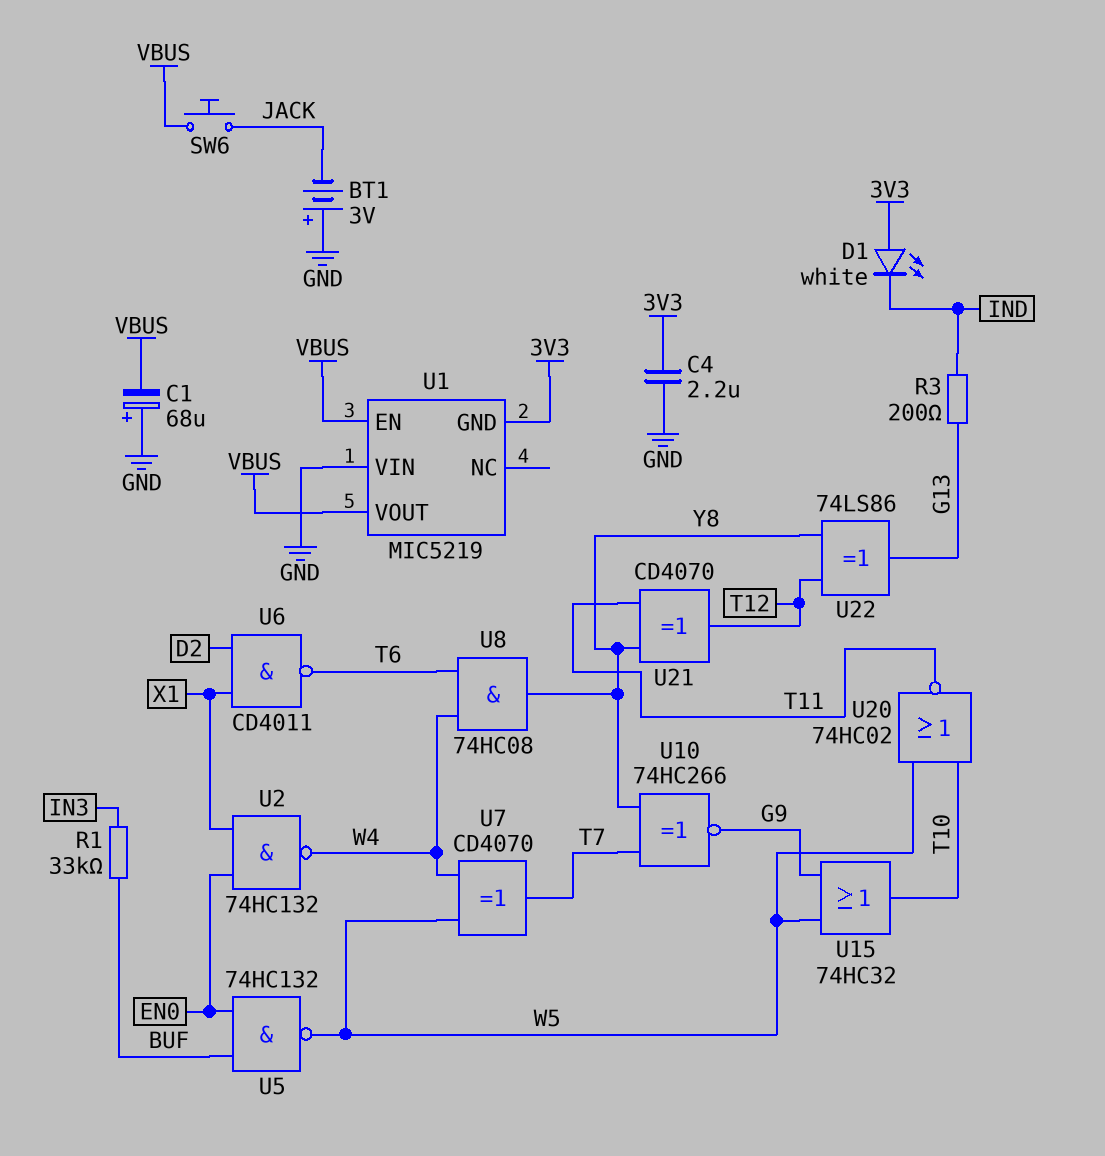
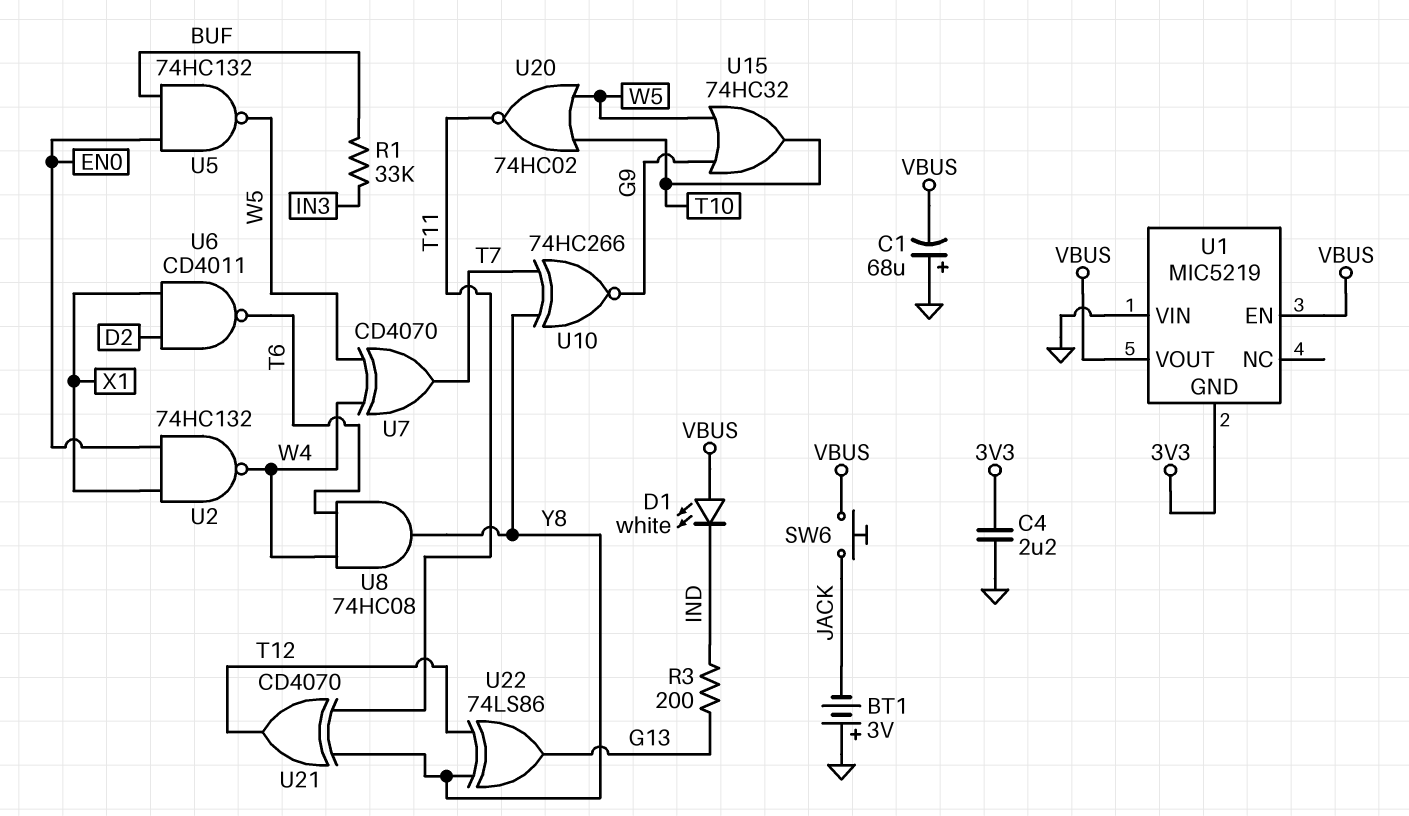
D1: LED white (A 3V3, K IND) -> LED white (A VBUS, K IND)

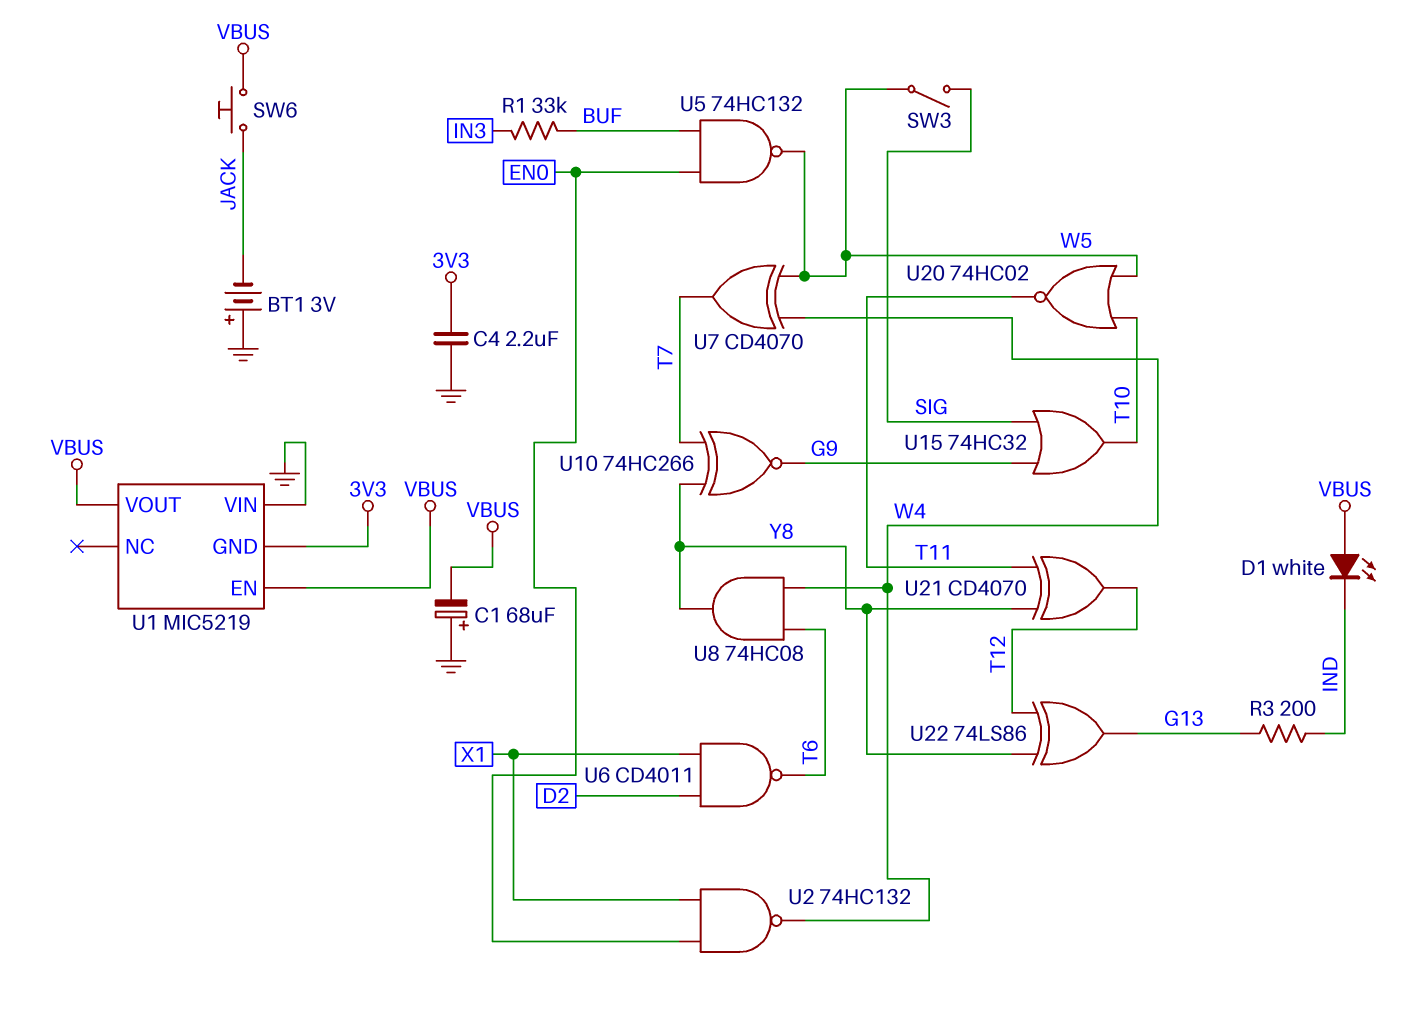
SW3: none -> switch (SIG, W5)
U15: OR 74HC32 (in G9, in W5, out T10) -> OR 74HC32 (in G9, in SIG, out T10)

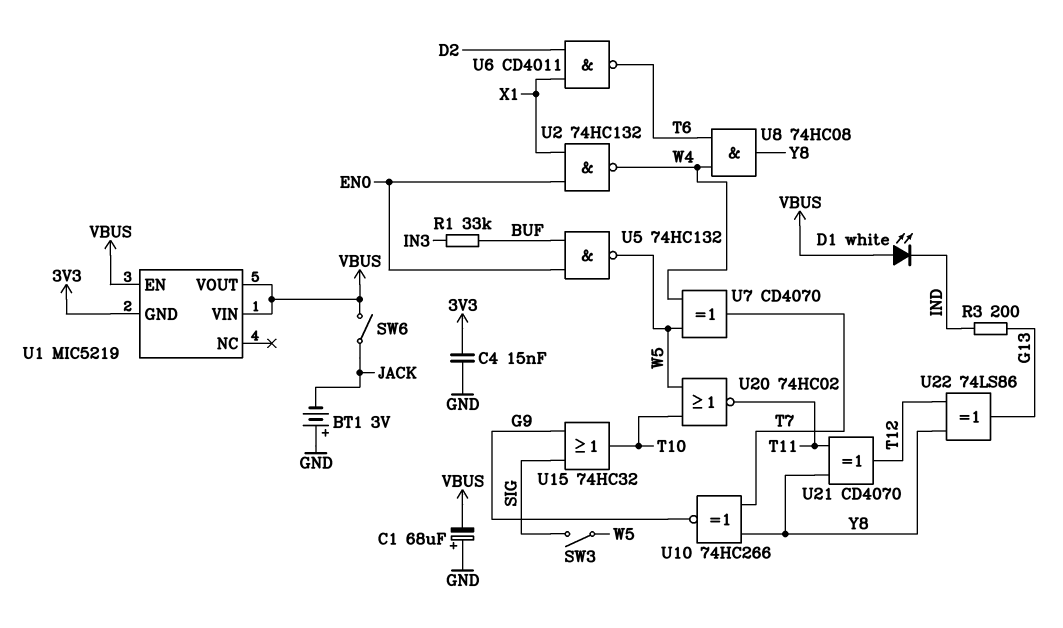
C4: 2.2uF (3V3, GND) -> 15nF (3V3, GND)
SW6: button (JACK, VBUS) -> switch (JACK, VBUS)
U1 pin VIN: GND -> VBUS

